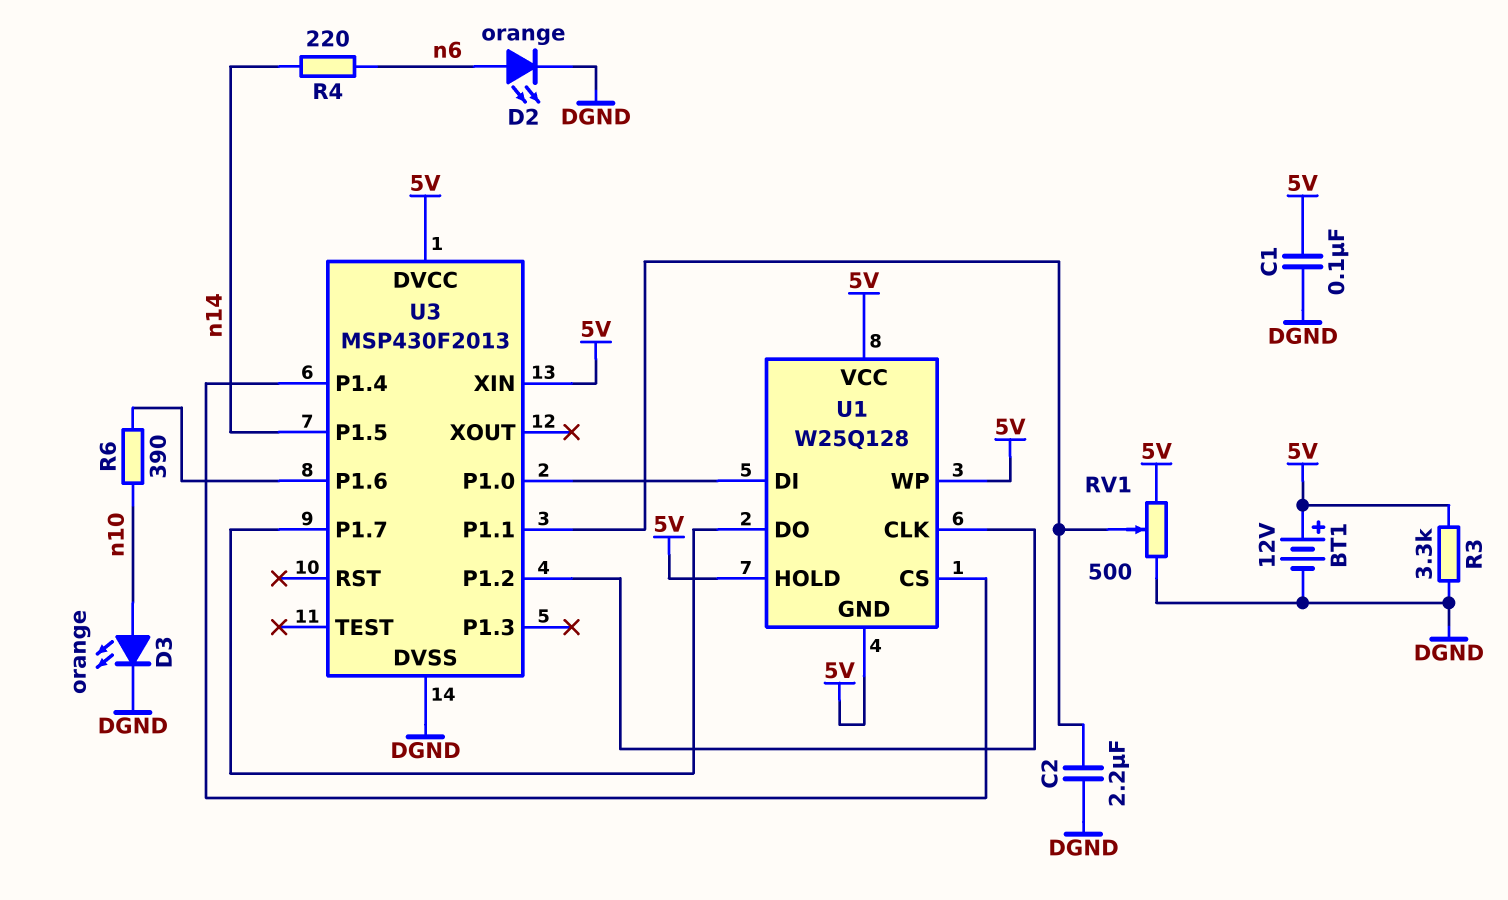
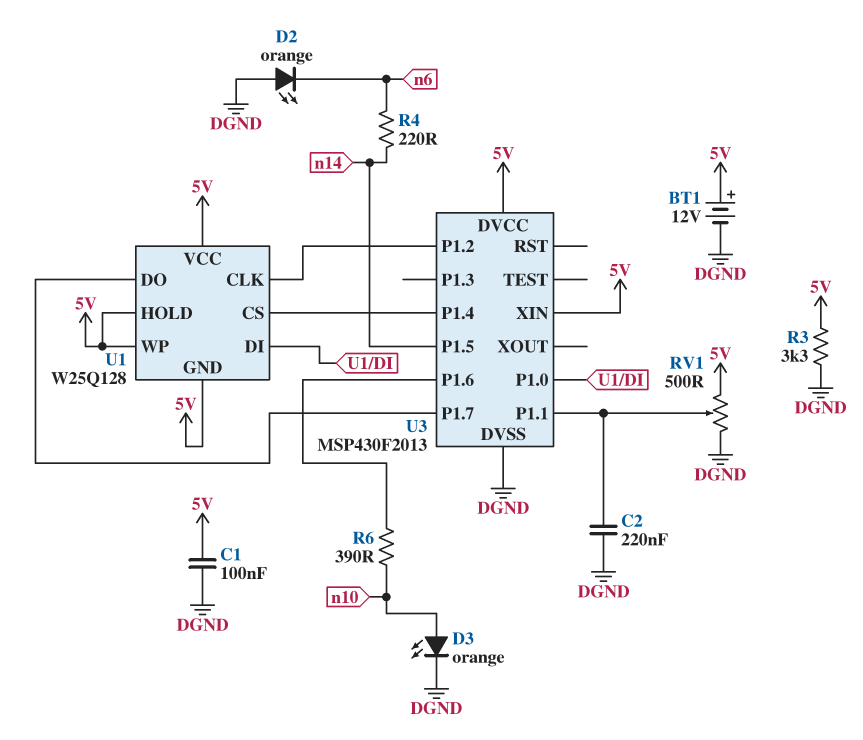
C2: 2.2uF (DGND, U3/P1.1) -> 220nF (DGND, U3/P1.1)
D2: LED orange (A n6, K DGND) -> LED orange (A DGND, K n6)

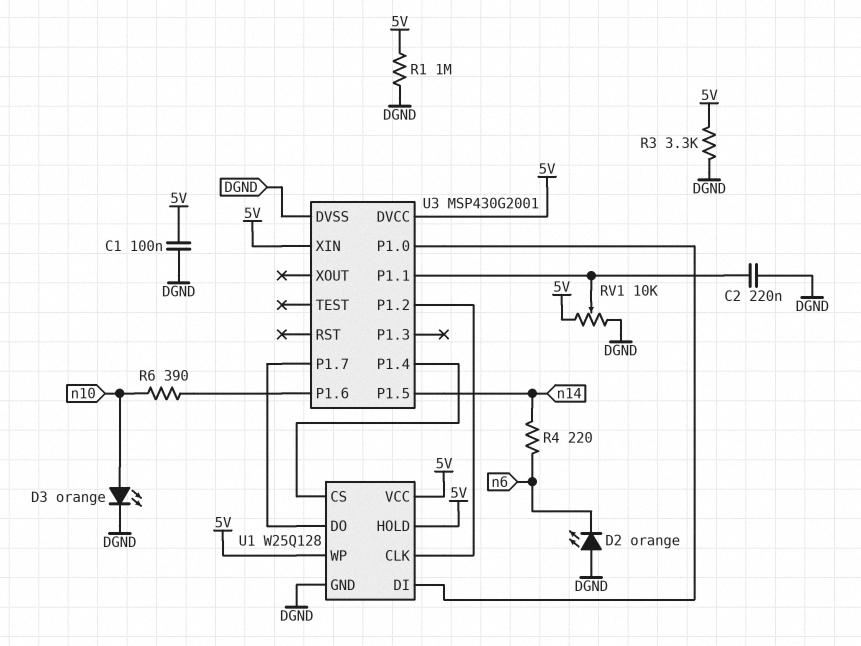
BT1: 12V (plus 5V, minus DGND) -> none
R1: none -> 1M (5V, DGND)
RV1: 500 (5V, DGND, wiper U3/P1.1) -> 10k (5V, DGND, wiper U3/P1.1)
U1 pin GND: 5V -> DGND
U3: MSP430F2013 -> MSP430G2001

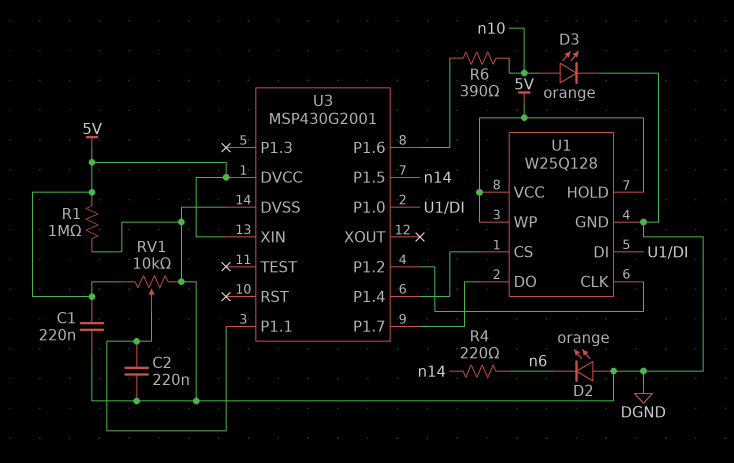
C1: 100nF (5V, DGND) -> 220nF (5V, DGND)
R3: 3.3k (5V, DGND) -> none

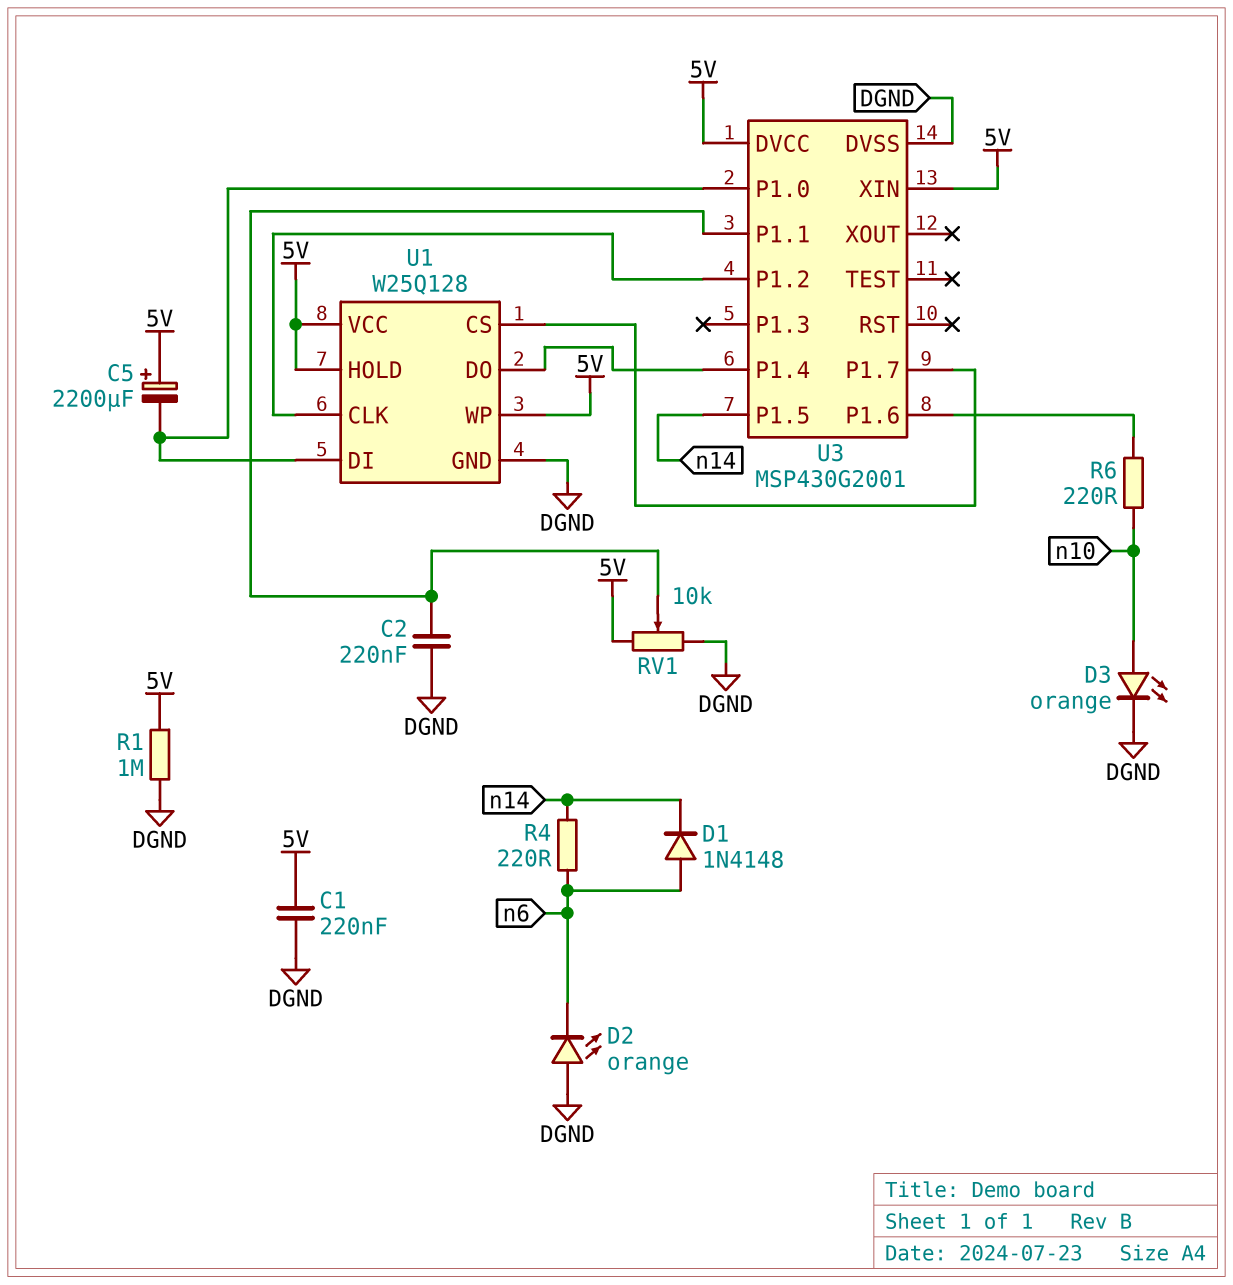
C5: none -> 2200uF (plus 5V, minus U1/DI)
D1: none -> diode 1N4148 (A n6, K n14)
R6: 390 (U3/P1.6, n10) -> 220 (U3/P1.6, n10)
U3 pin P1.4: U1/CS -> U1/DO
U3 pin P1.7: U1/DO -> U1/CS

